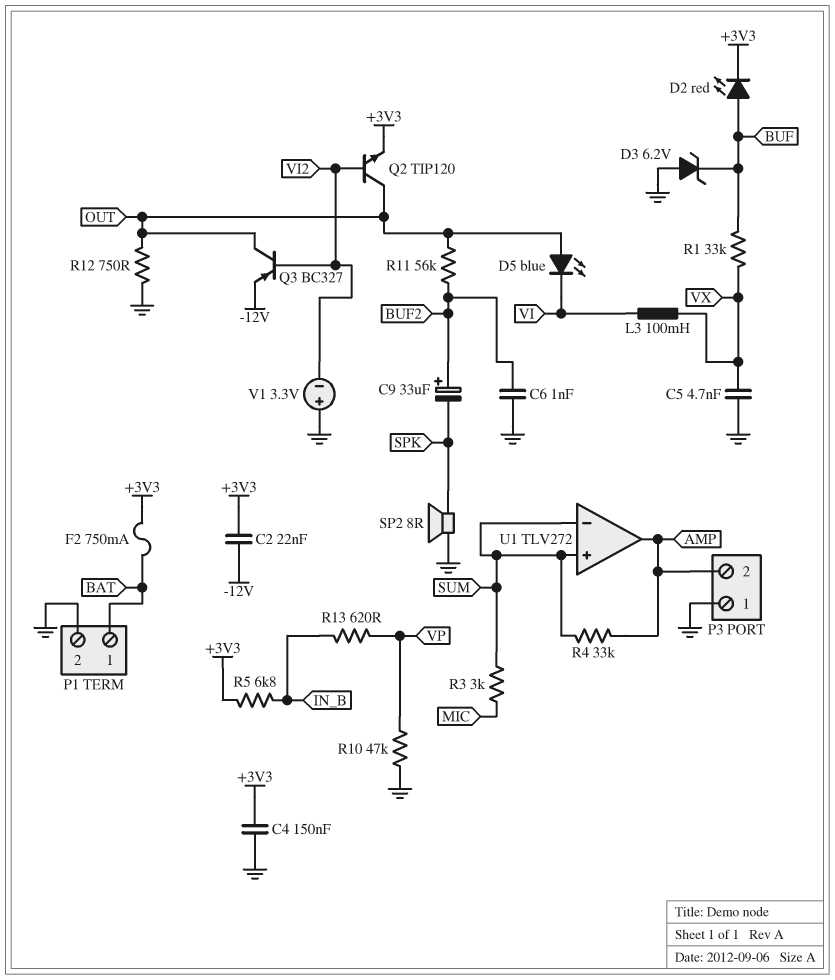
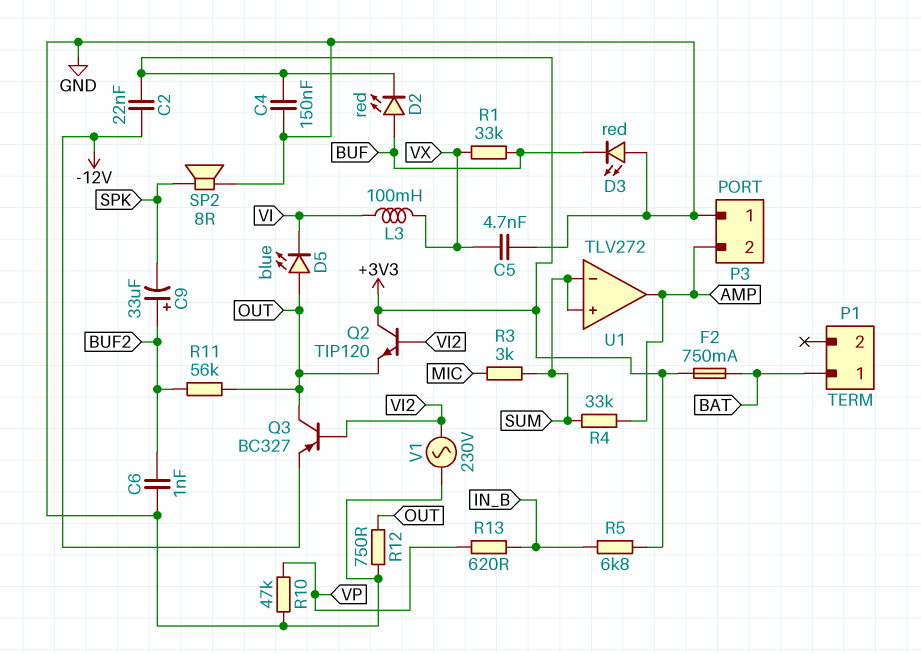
D3: zener 6.2V (A GND, K BUF) -> LED red (A GND, K BUF)
P1 pin 2: GND -> none
Q2: NPN TIP120 (B VI2, C OUT, E +3V3) -> NPN TIP120 (B VI2, C +3V3, E OUT)
V1: 3.3V (plus GND, minus VI2) -> AC 230V (GND, VI2)

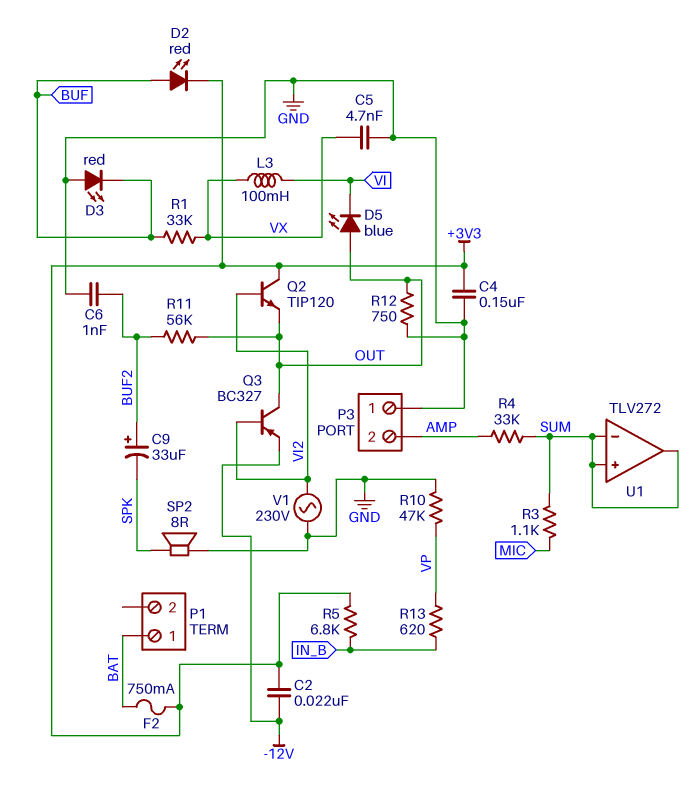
R3: 3k (MIC, SUM) -> 1.1k (MIC, SUM)
U1 pin out: AMP -> SUM

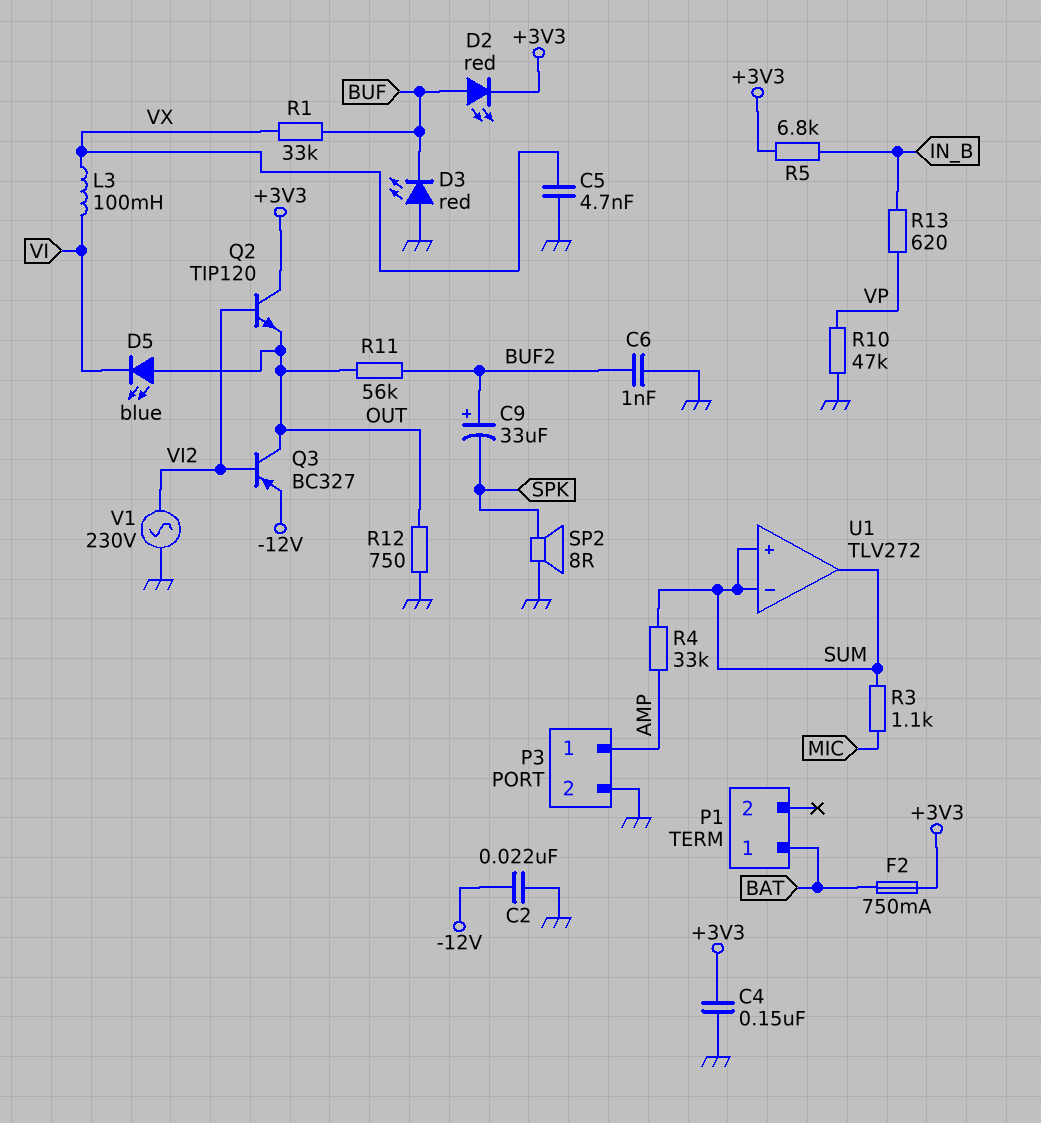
C2: 22nF (+3V3, -12V) -> 22nF (-12V, GND)
P3 pin 1: GND -> AMP
P3 pin 2: AMP -> GND

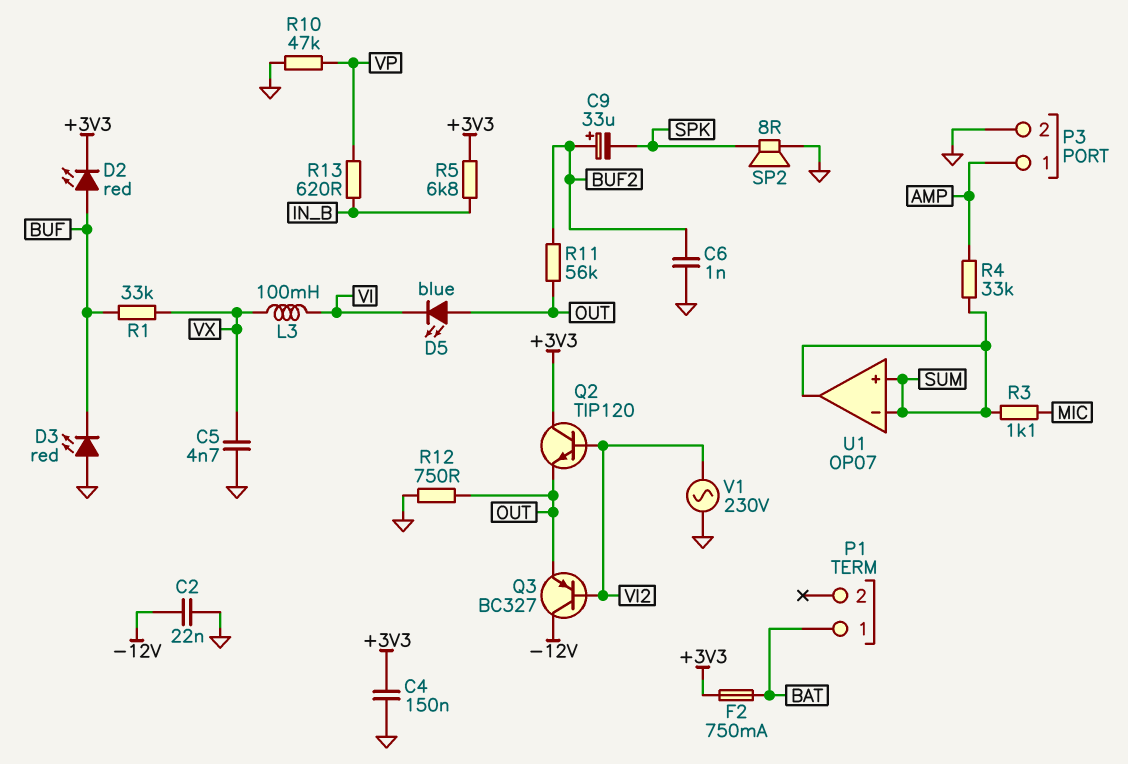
Q3: PNP BC327 (B VI2, C OUT, E -12V) -> PNP BC327 (B VI2, C -12V, E OUT)
U1: TLV272 -> OP07

